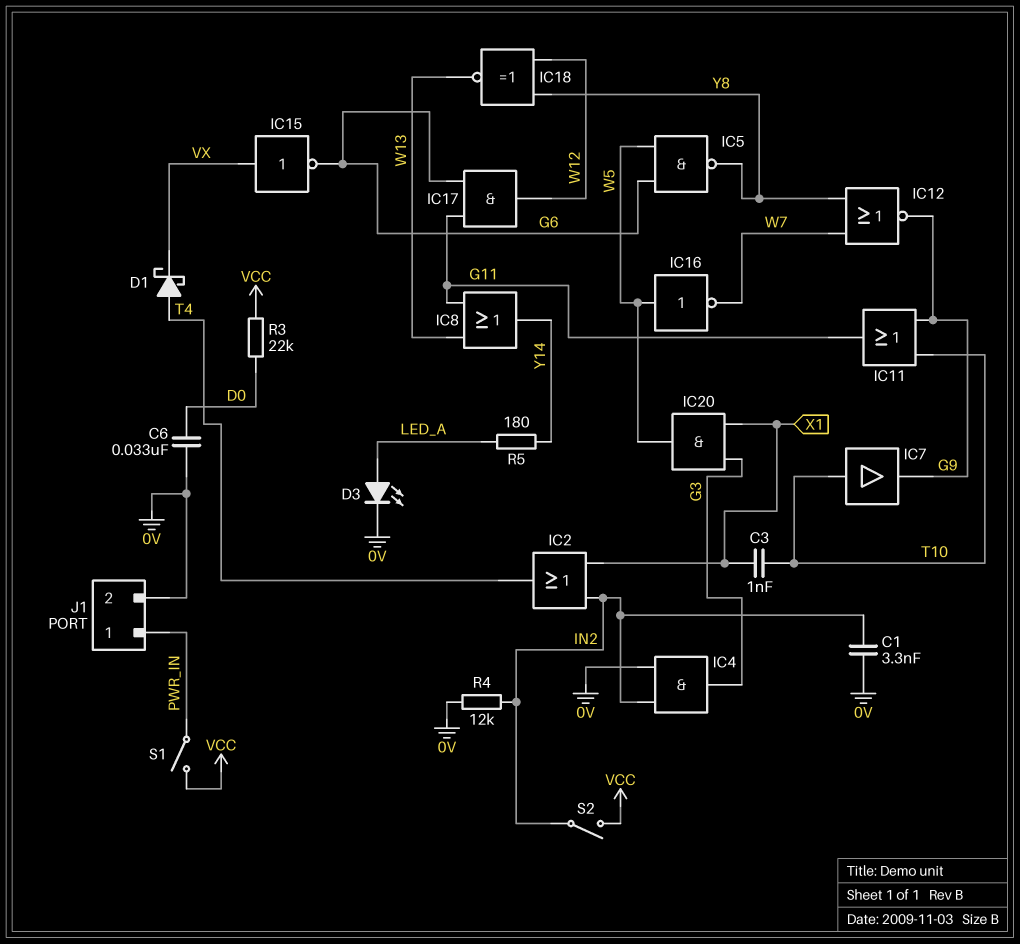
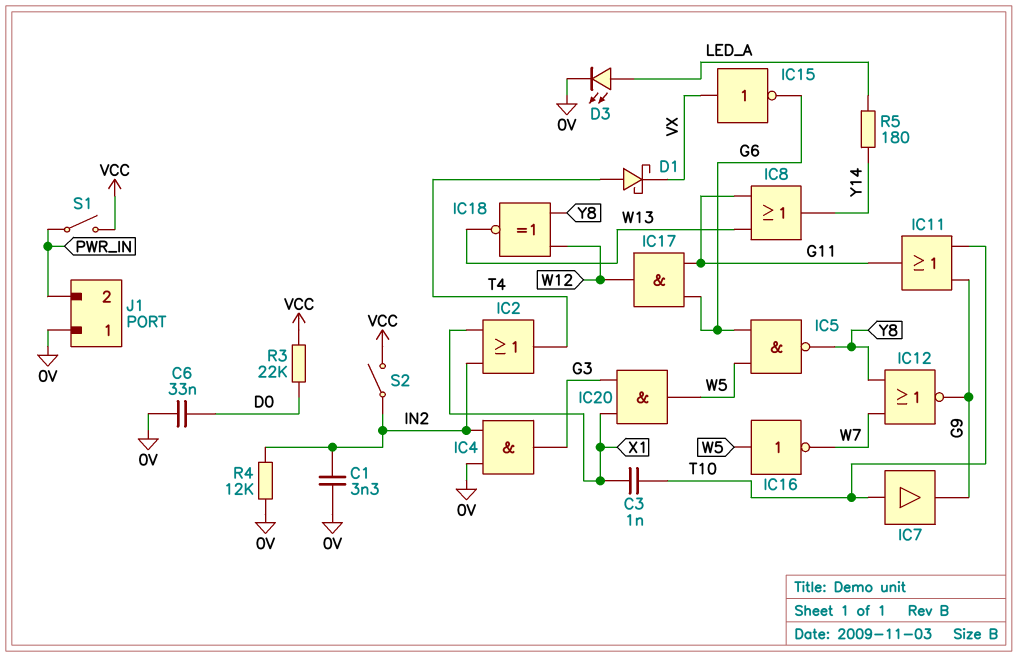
J1 pin 1: PWR_IN -> 0V
J1 pin 2: 0V -> PWR_IN

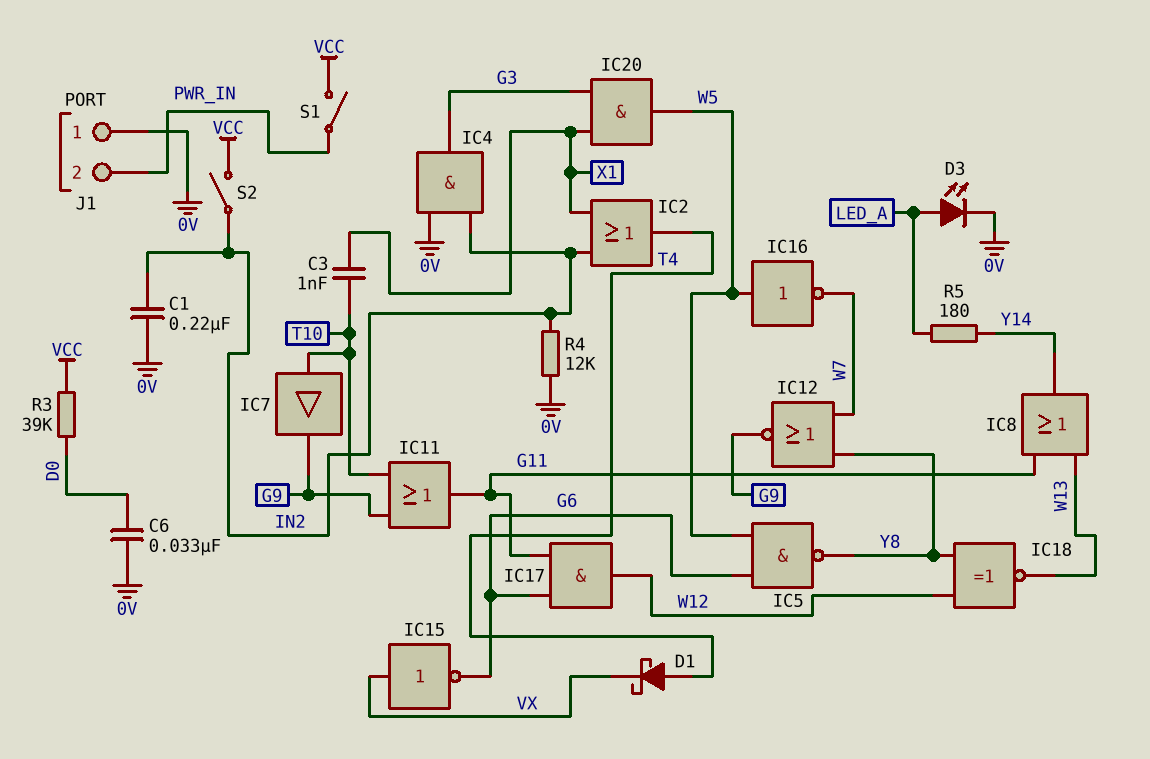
C1: 3.3nF (0V, IN2) -> 220nF (0V, IN2)
R3: 22k (D0, VCC) -> 39k (D0, VCC)

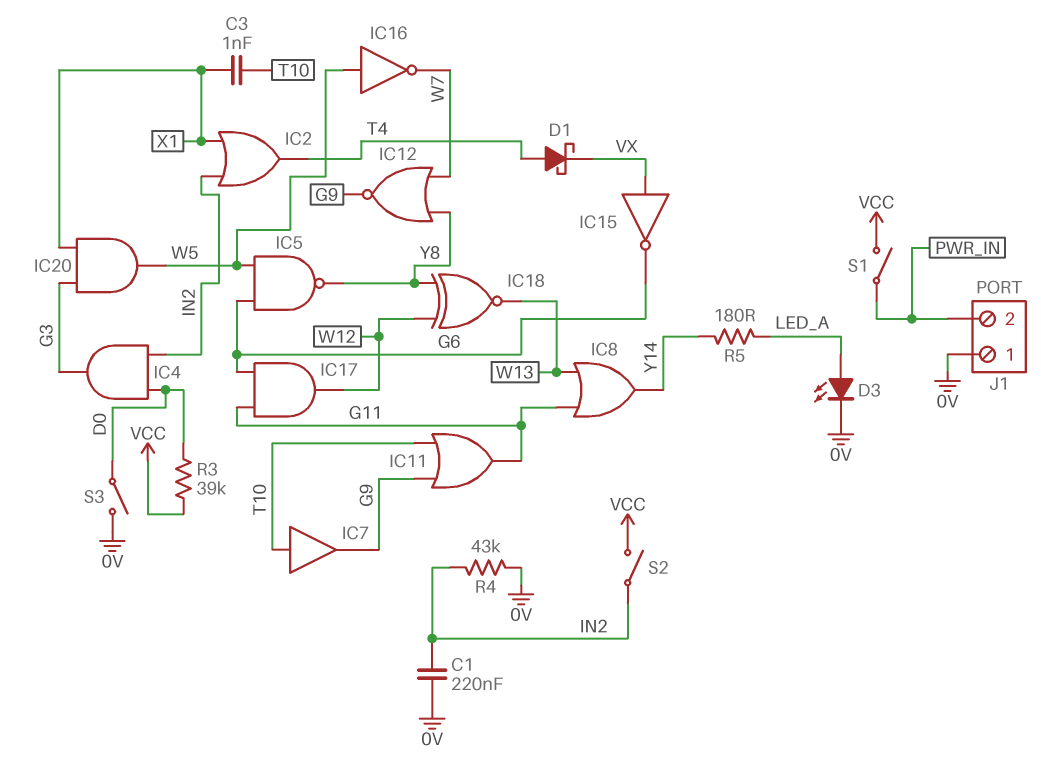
C6: 33nF (0V, D0) -> none
IC4: AND (in 0V, in IN2, out G3) -> AND (in D0, in IN2, out G3)
R4: 12k (0V, IN2) -> 43k (0V, IN2)
S3: none -> switch (0V, D0)

